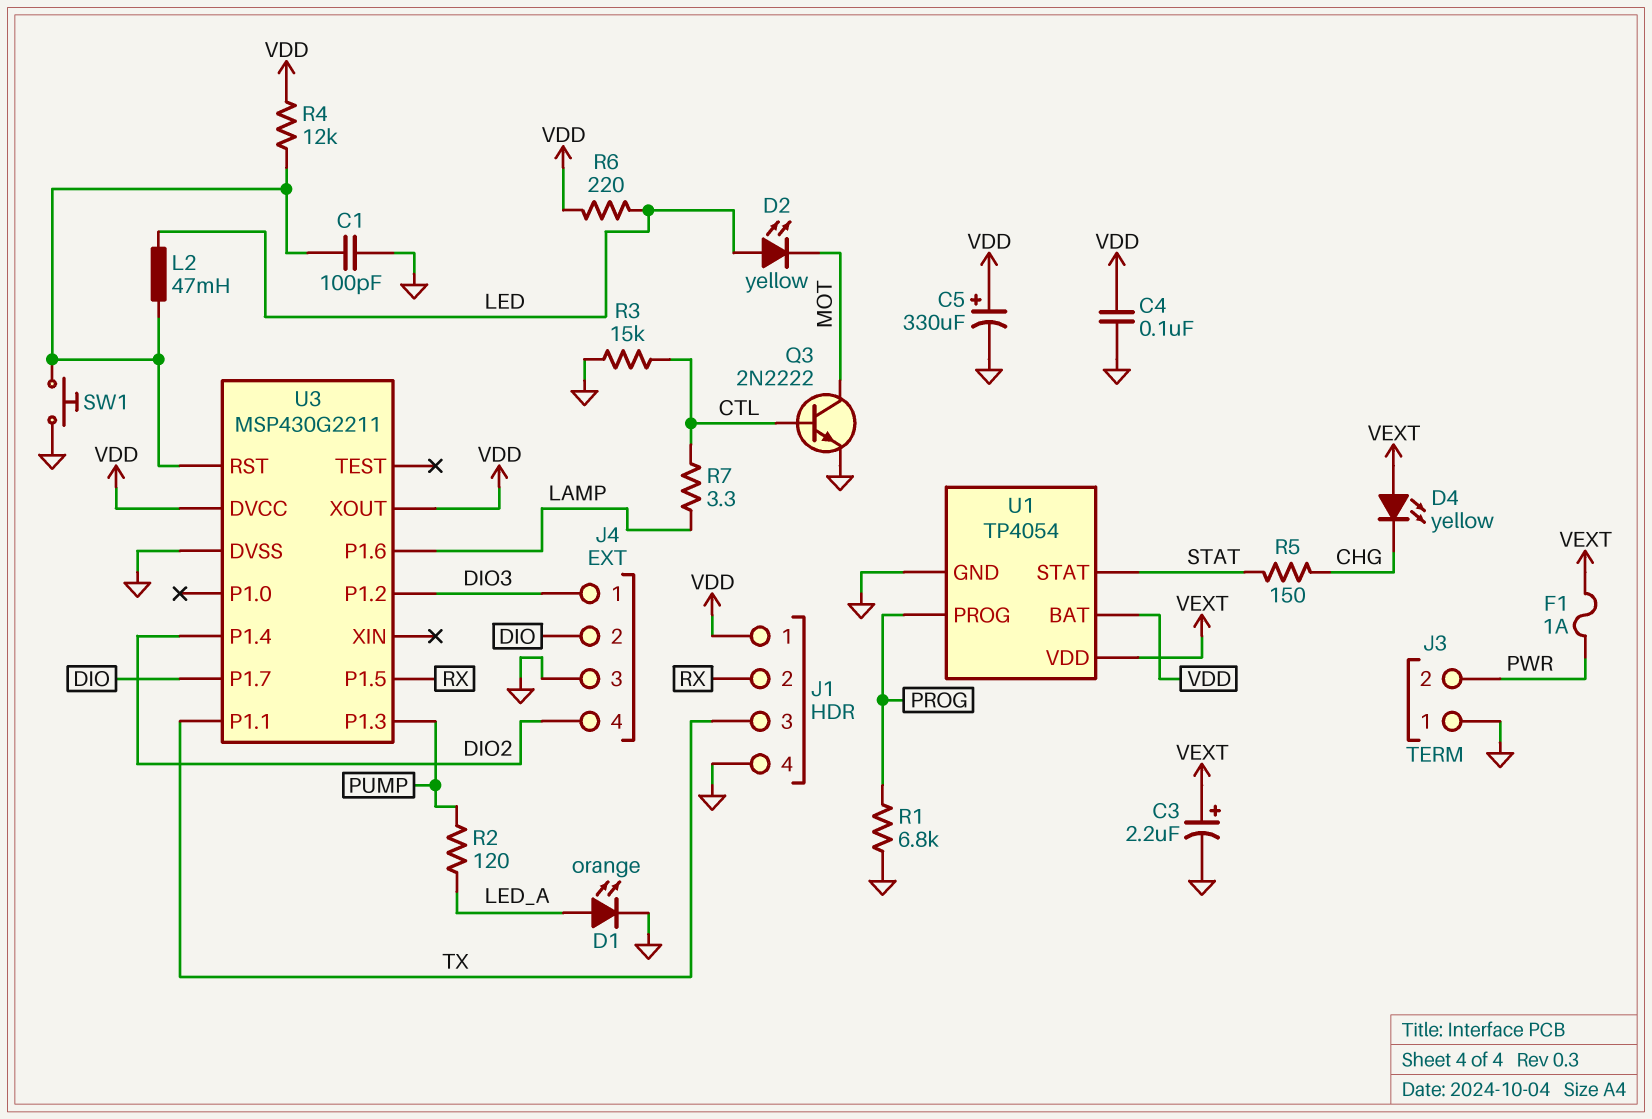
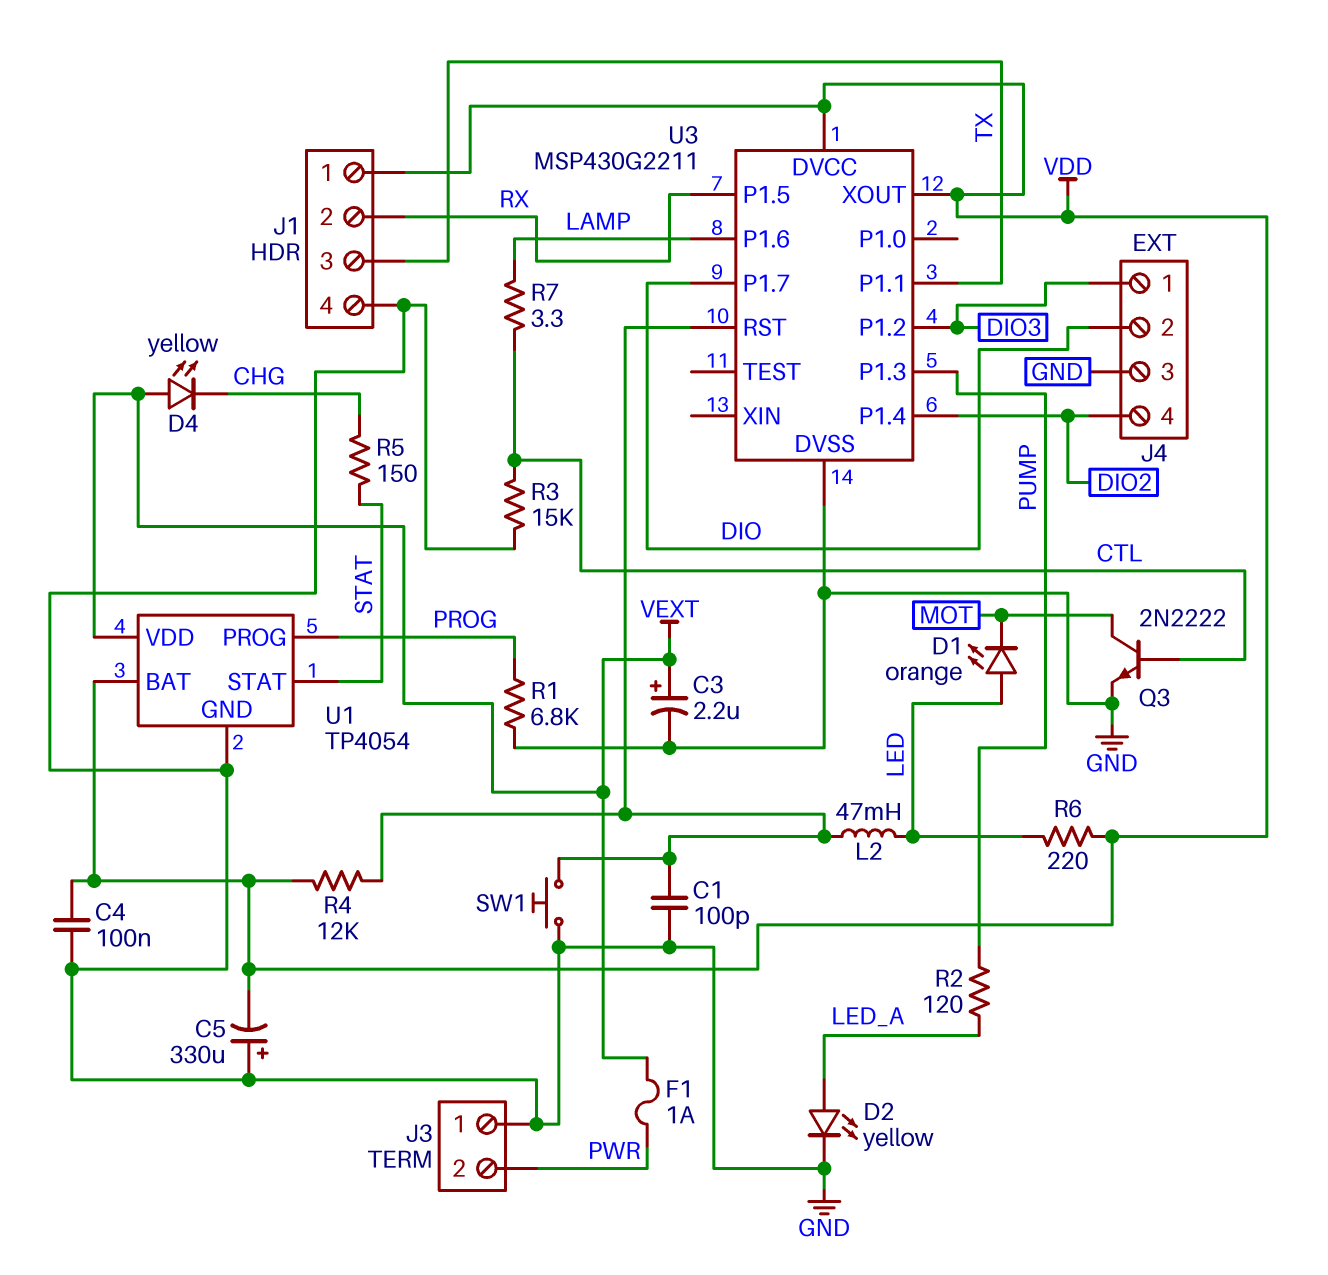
C5: 330uF (plus VDD, minus GND) -> 330uF (plus GND, minus VDD)
D1: LED orange (A LED_A, K GND) -> LED orange (A LED, K MOT)
D2: LED yellow (A LED, K MOT) -> LED yellow (A LED_A, K GND)

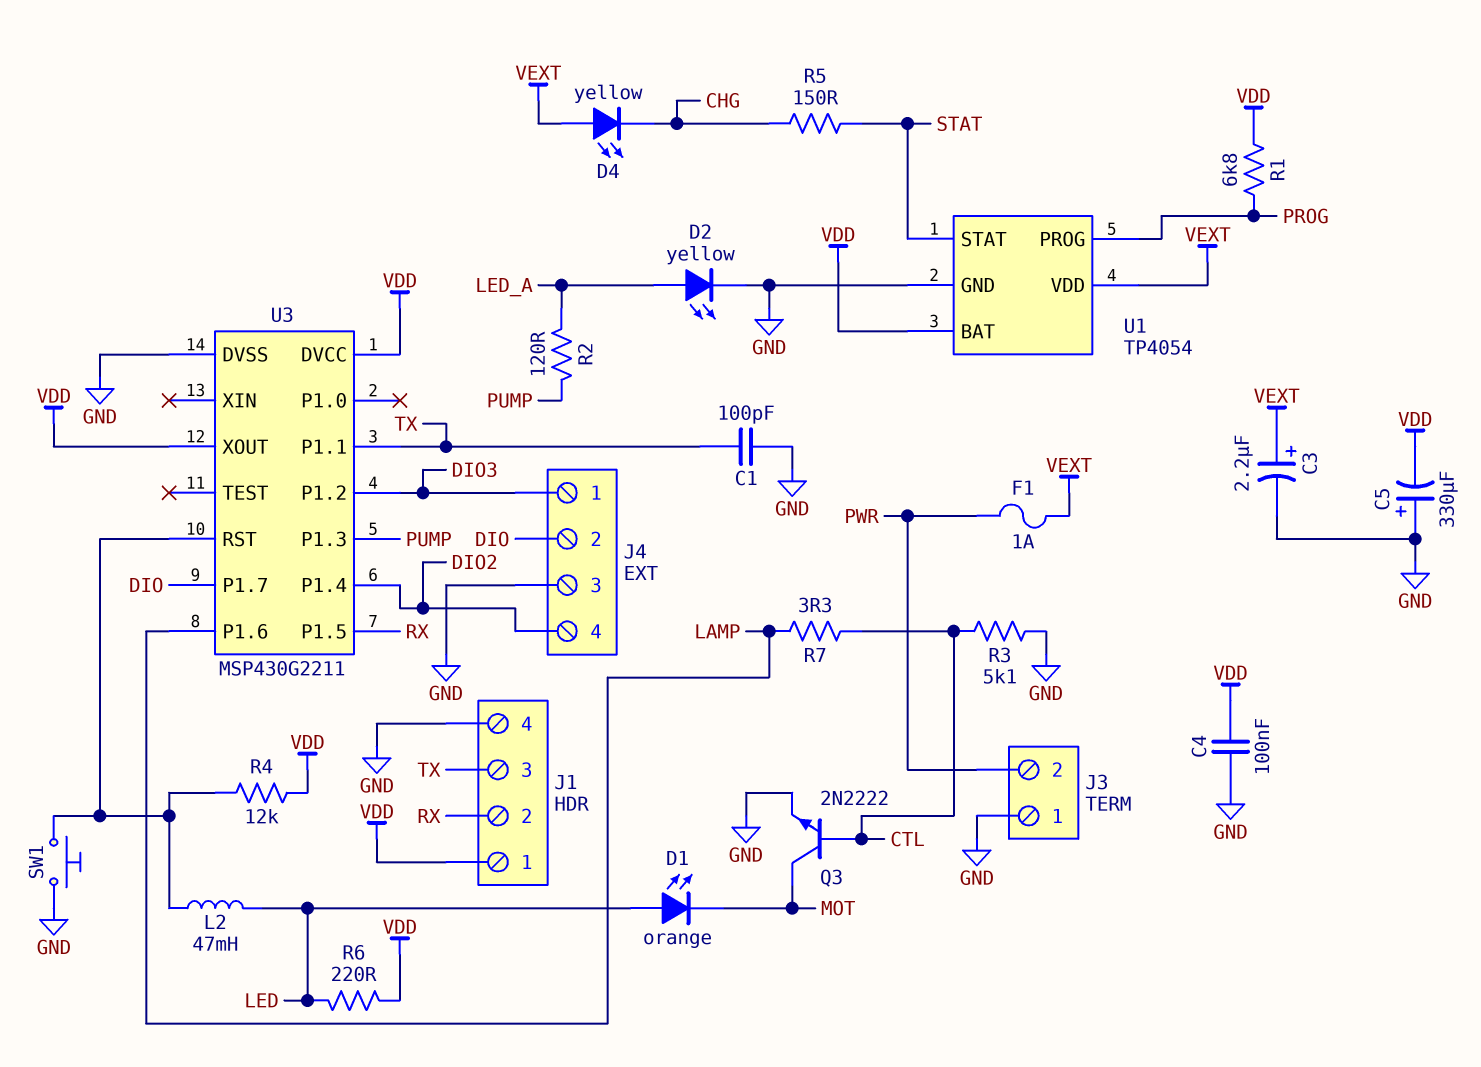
C1: 100pF (GND, U3/RST) -> 100pF (GND, TX)
R1: 6.8k (GND, PROG) -> 6.8k (PROG, VDD)
R3: 15k (CTL, GND) -> 5.1k (CTL, GND)

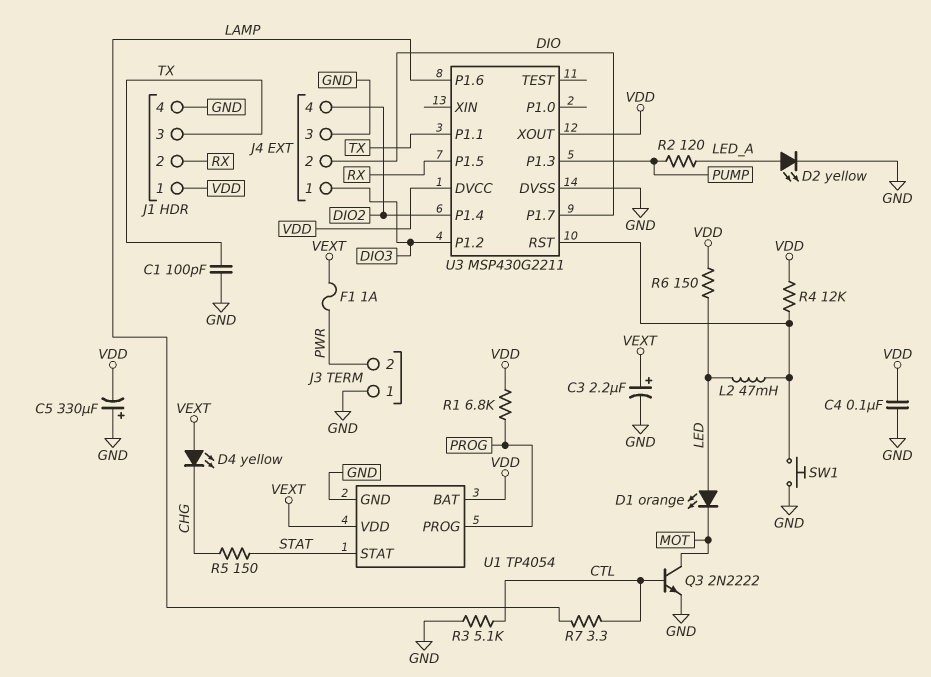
R6: 220 (LED, VDD) -> 150 (LED, VDD)

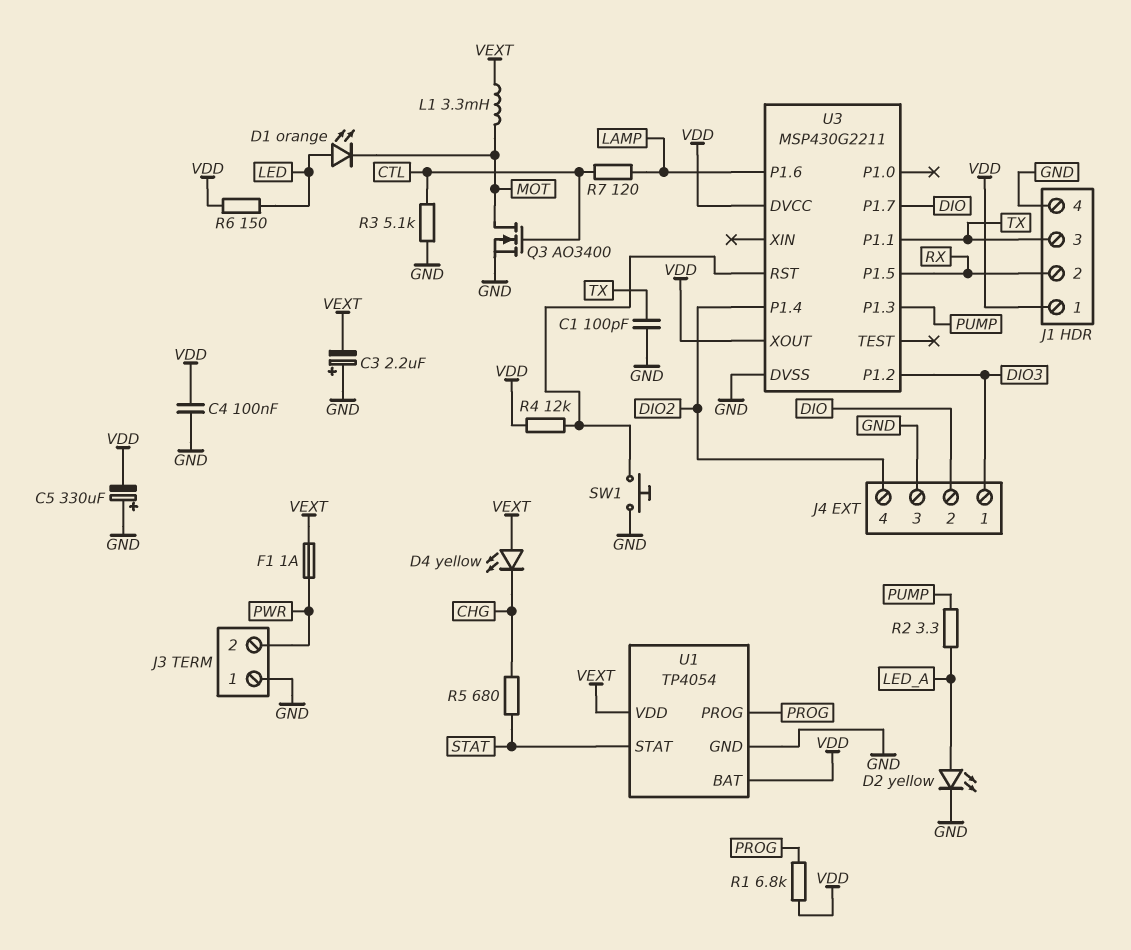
C3: 2.2uF (plus VEXT, minus GND) -> 2.2uF (plus GND, minus VEXT)
L1: none -> 3.3mH (MOT, VEXT)
L2: 47mH (LED, U3/RST) -> none
Q3: NPN 2N2222 (B CTL, C MOT, E GND) -> NMOS AO3400 (G CTL, D MOT, S GND)
R2: 120 (LED_A, PUMP) -> 3.3 (LED_A, PUMP)
R5: 150 (CHG, STAT) -> 680 (CHG, STAT)
R7: 3.3 (CTL, LAMP) -> 120 (CTL, LAMP)

